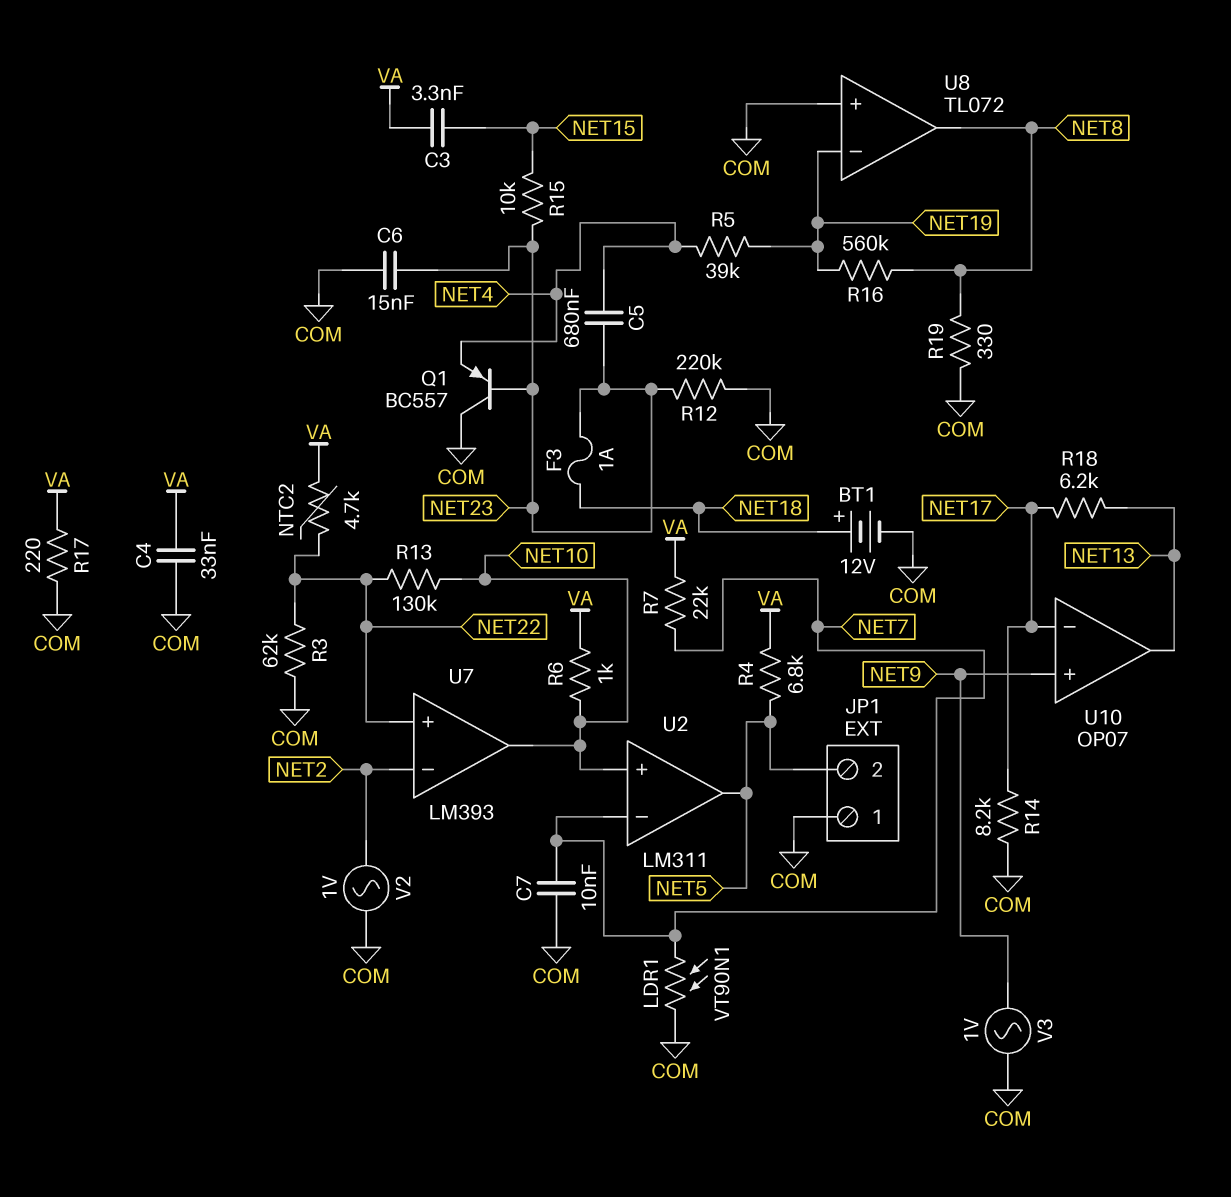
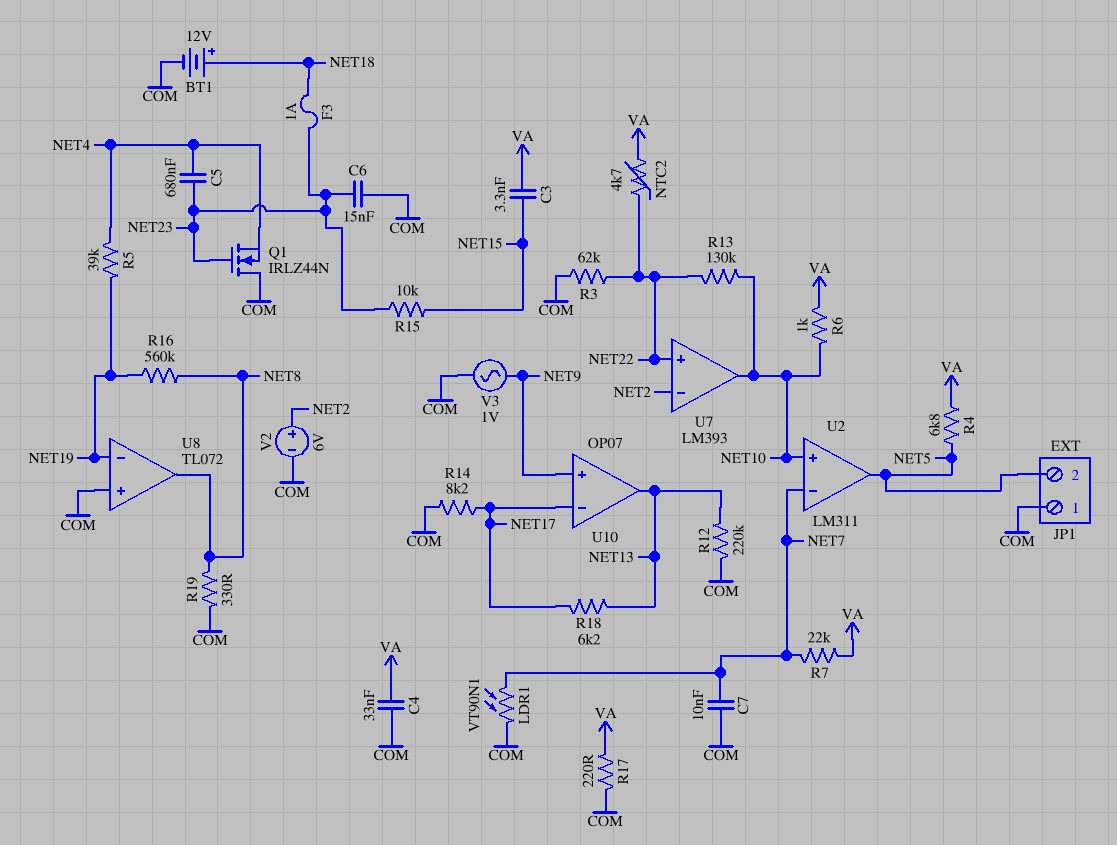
Q1: PNP BC557 (B NET23, C COM, E NET4) -> NMOS IRLZ44N (G NET23, D COM, S NET4)
R12: 220k (COM, NET23) -> 220k (COM, NET13)
V2: AC 1V (COM, NET2) -> 6V (plus NET2, minus COM)

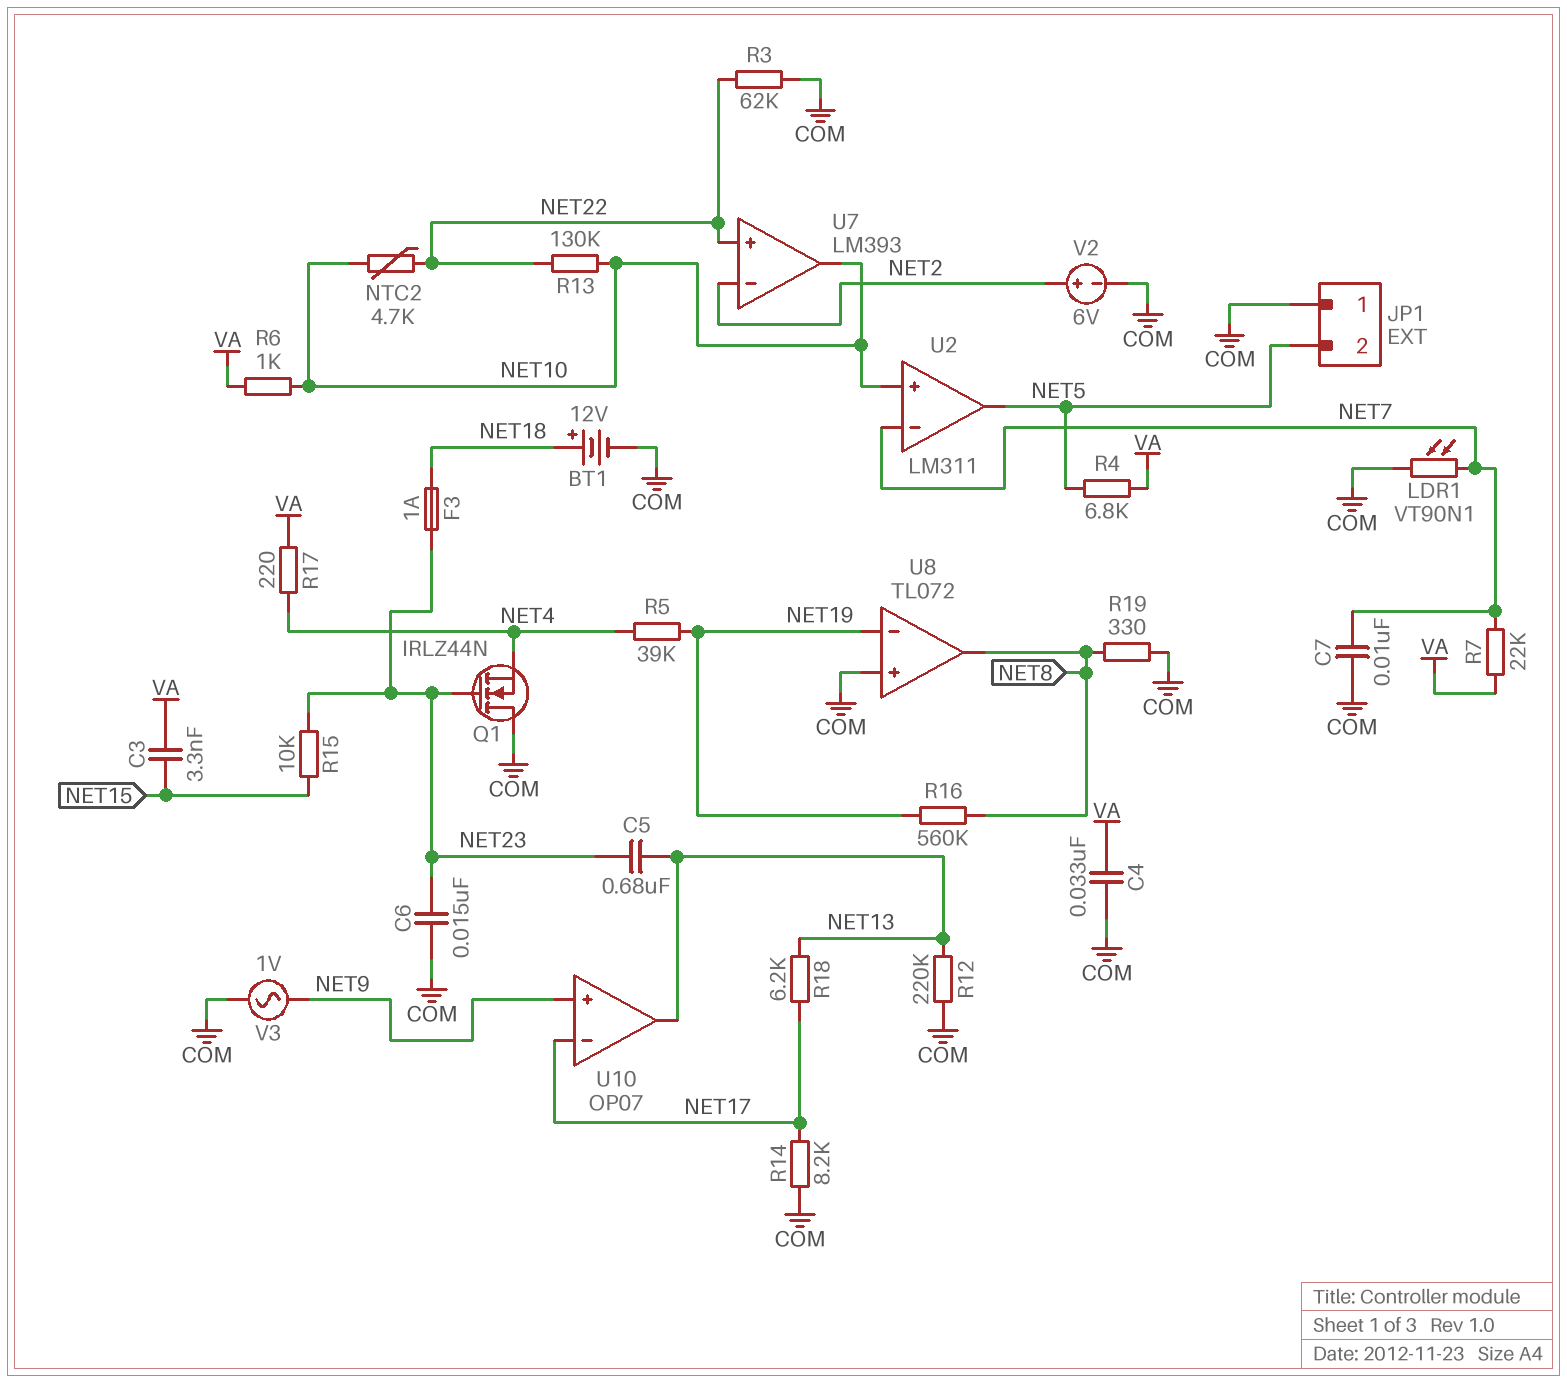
C5: 680nF (NET4, NET23) -> 680nF (NET13, NET23)
NTC2: 4.7k (NET22, VA) -> 4.7k (NET10, NET22)
R17: 220 (COM, VA) -> 220 (NET4, VA)

